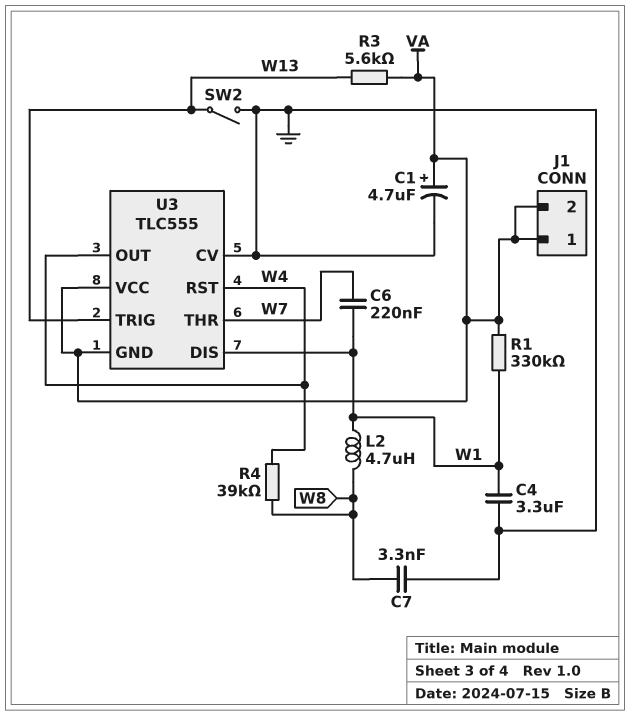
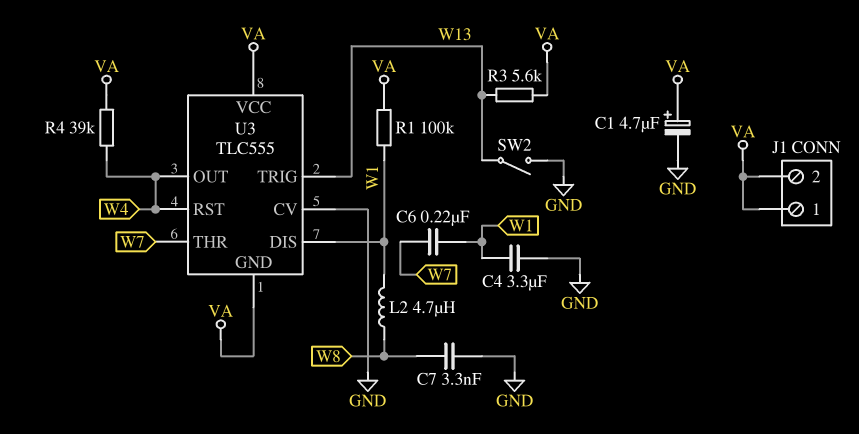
R1: 330k (VA, W1) -> 100k (VA, W1)
R4: 39k (W4, W8) -> 39k (VA, W4)

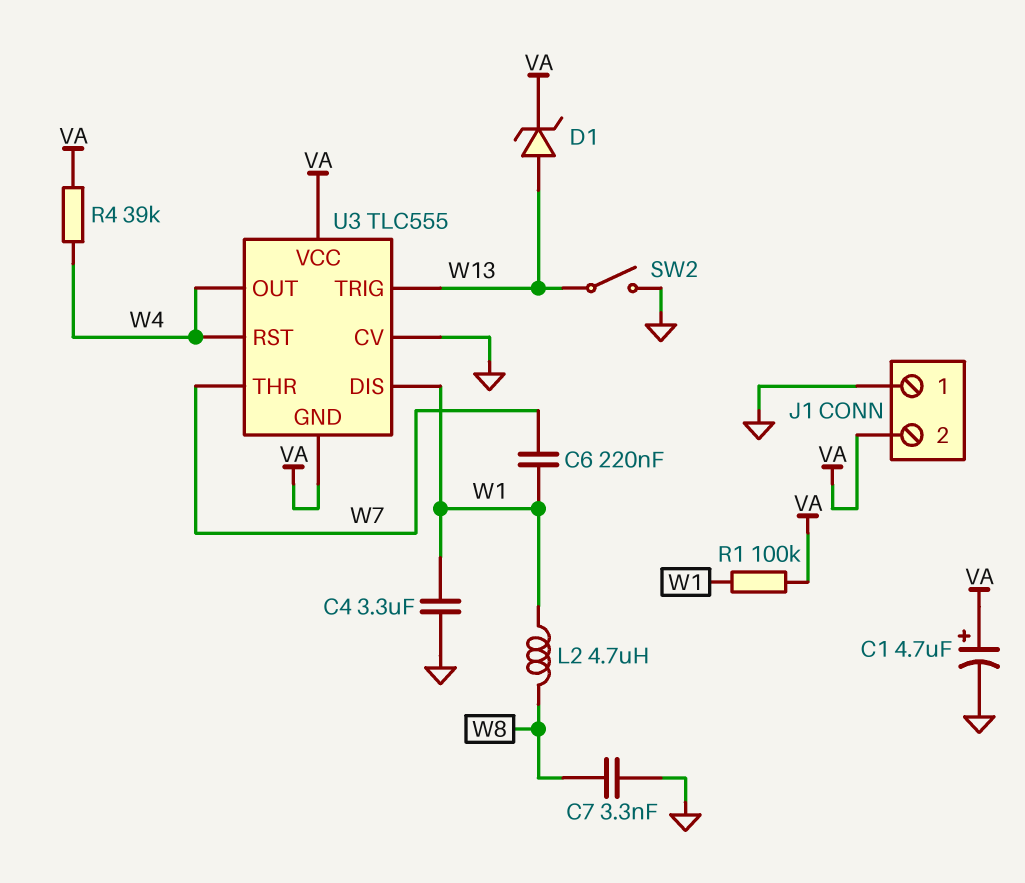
D1: none -> zener (A W13, K VA)
J1 pin 1: VA -> GND
R3: 5.6k (VA, W13) -> none

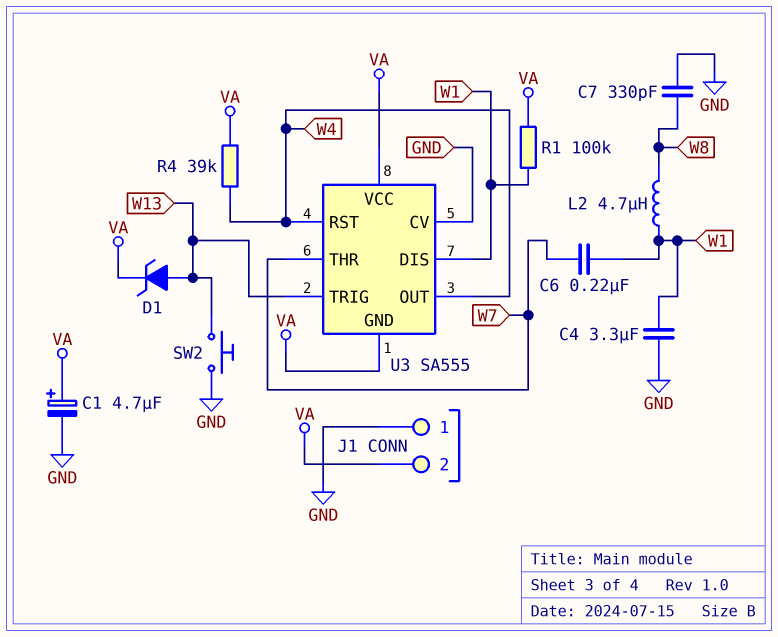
C7: 3.3nF (GND, W8) -> 330pF (GND, W8)
SW2: switch (GND, W13) -> button (GND, W13)
U3: TLC555 -> SA555

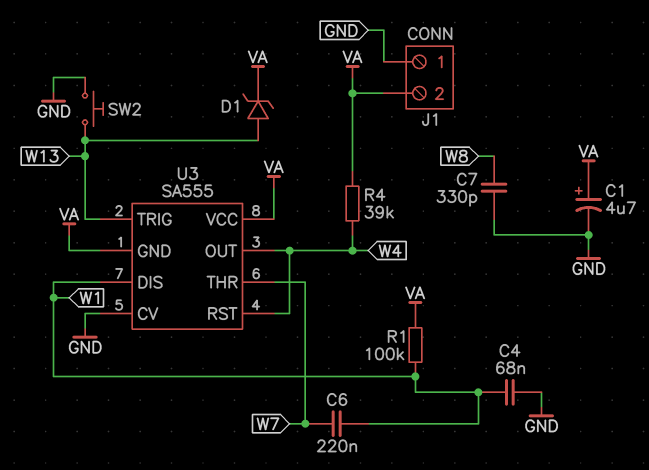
C4: 3.3uF (GND, W1) -> 68nF (GND, W1)
L2: 4.7uH (W1, W8) -> none

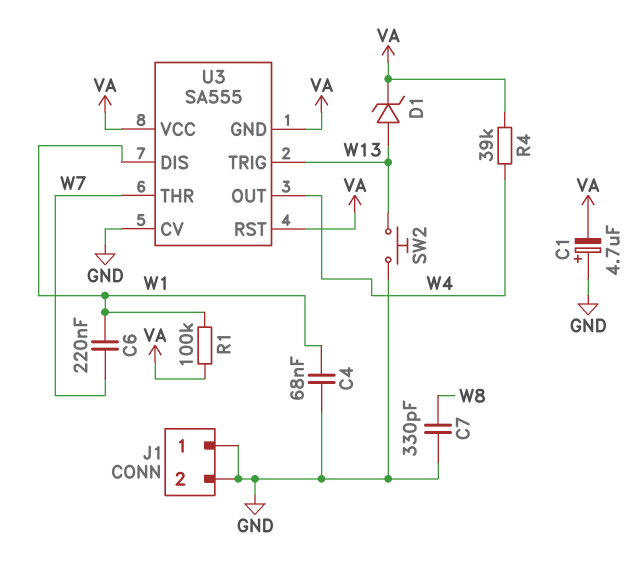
C1: 4.7uF (plus VA, minus GND) -> 4.7uF (plus GND, minus VA)
J1 pin 2: VA -> GND
U3 pin RST: W4 -> VA

